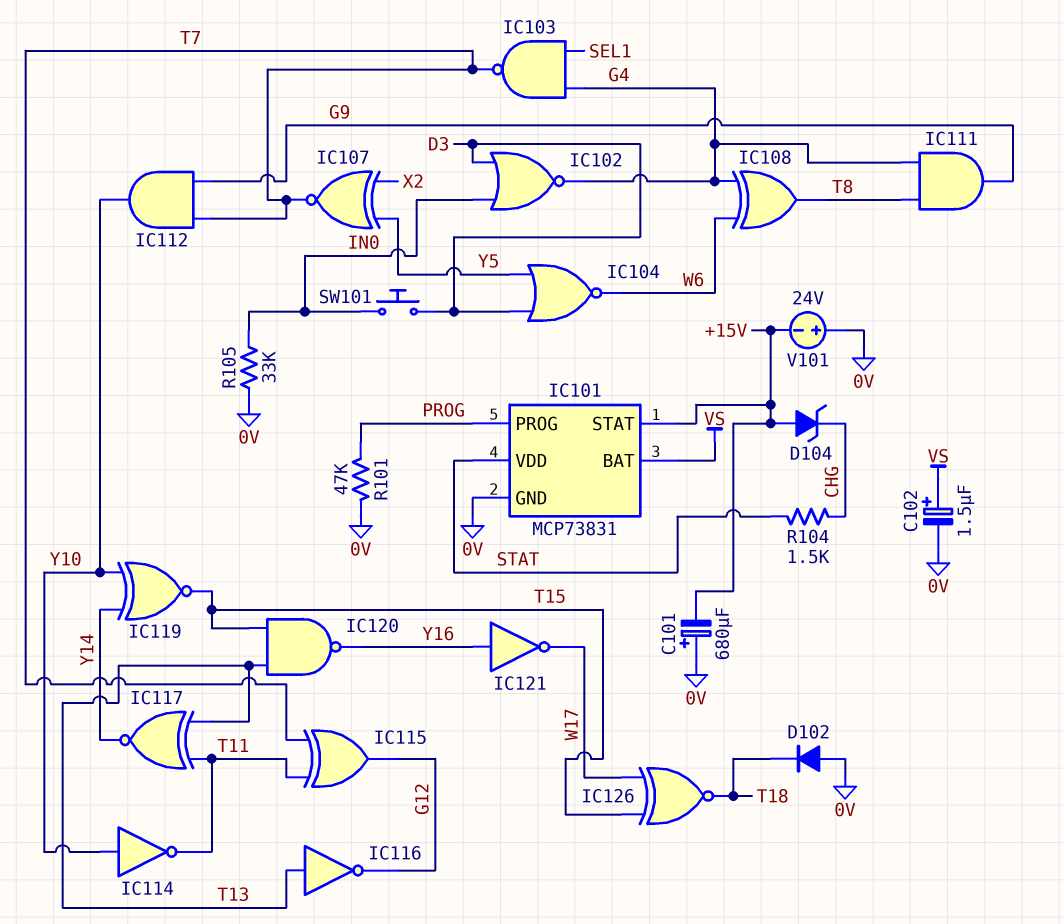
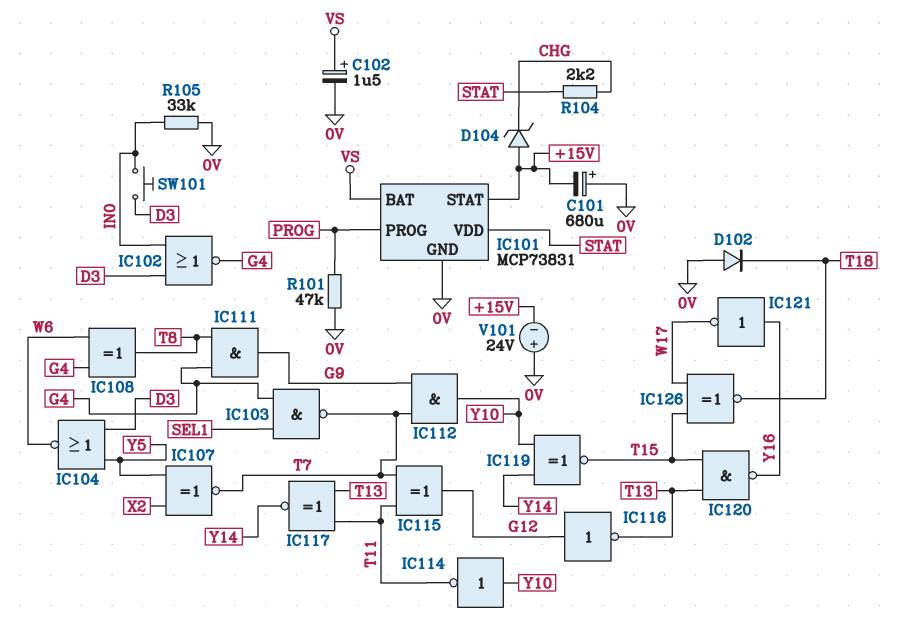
IC116: NOT (in T13, out G12) -> NOT (in G12, out T13)
R104: 1.5k (CHG, STAT) -> 2.2k (CHG, STAT)

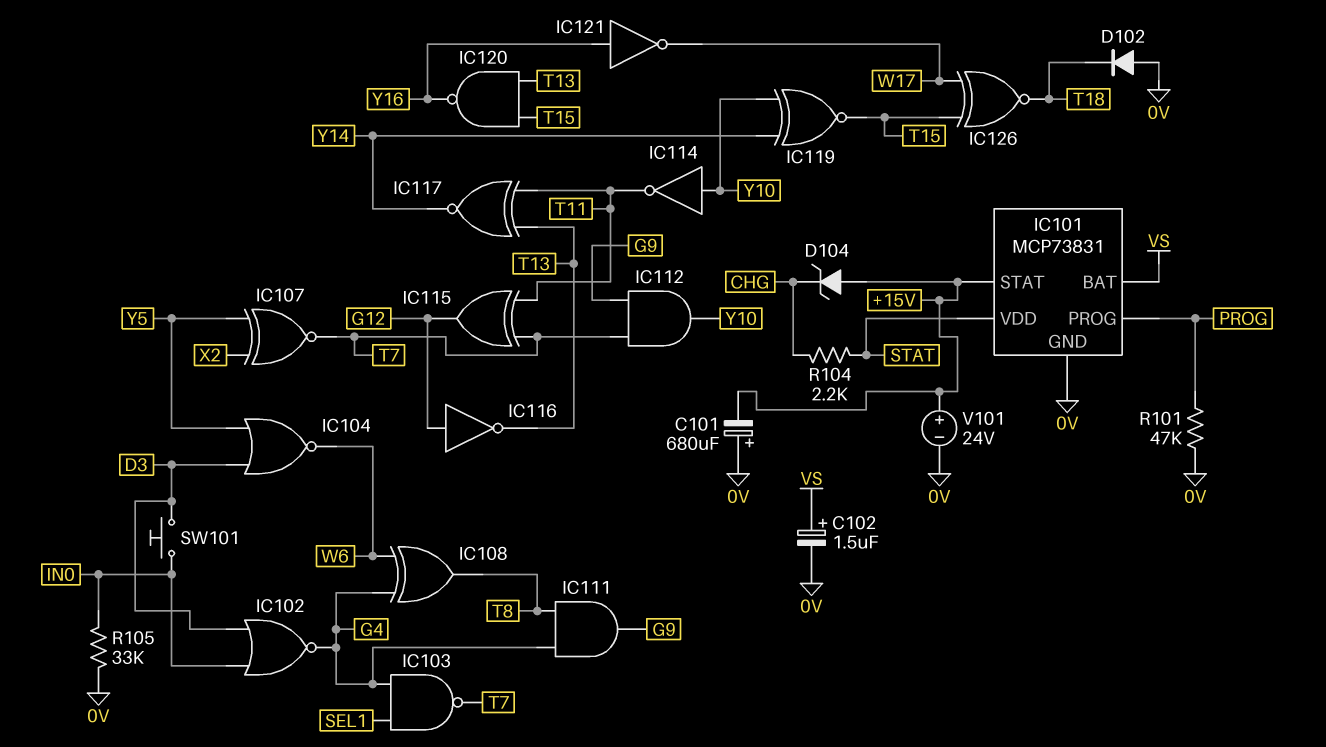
V101: 24V (plus 0V, minus +15V) -> 24V (plus +15V, minus 0V)

